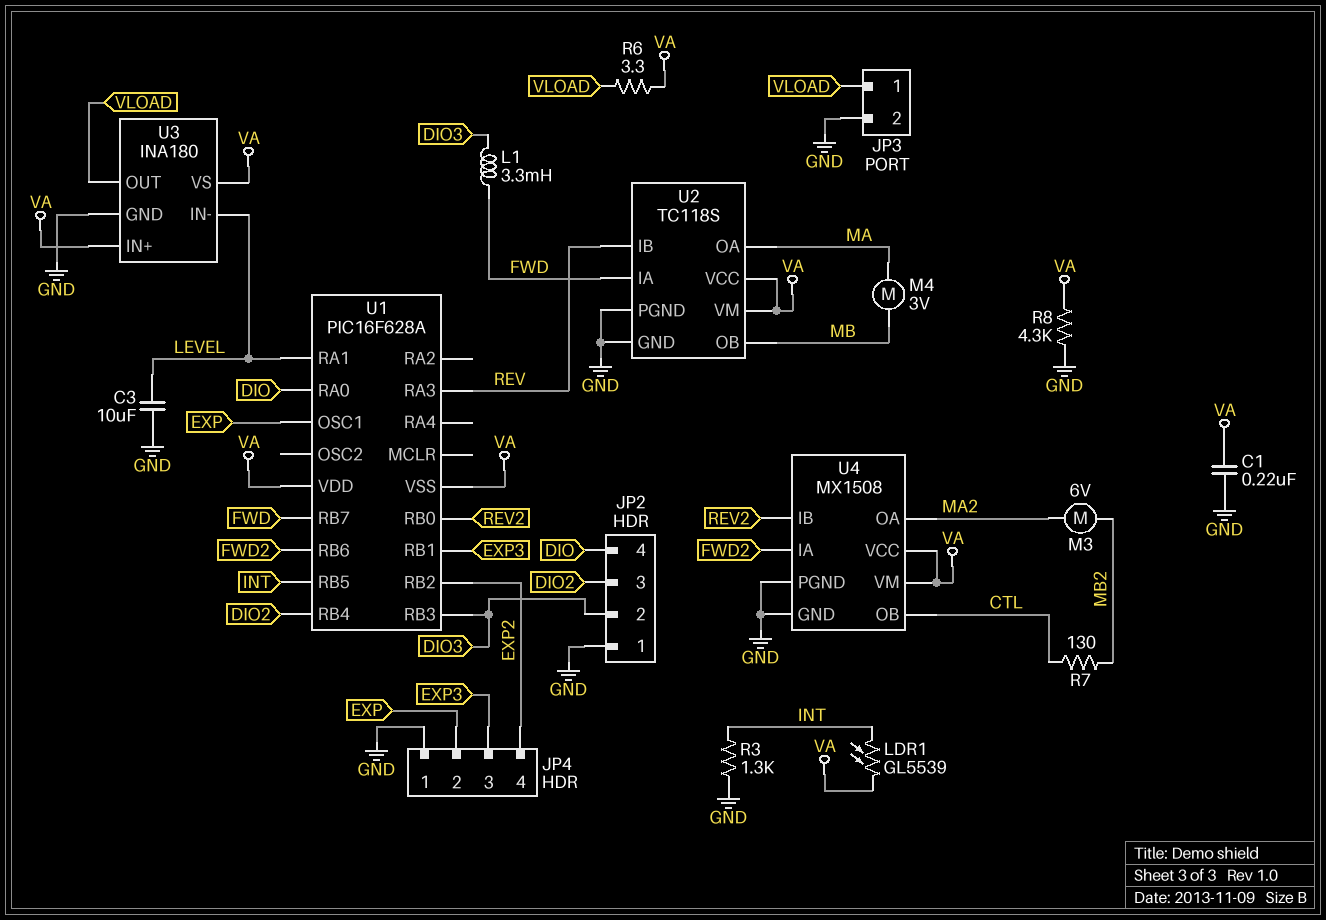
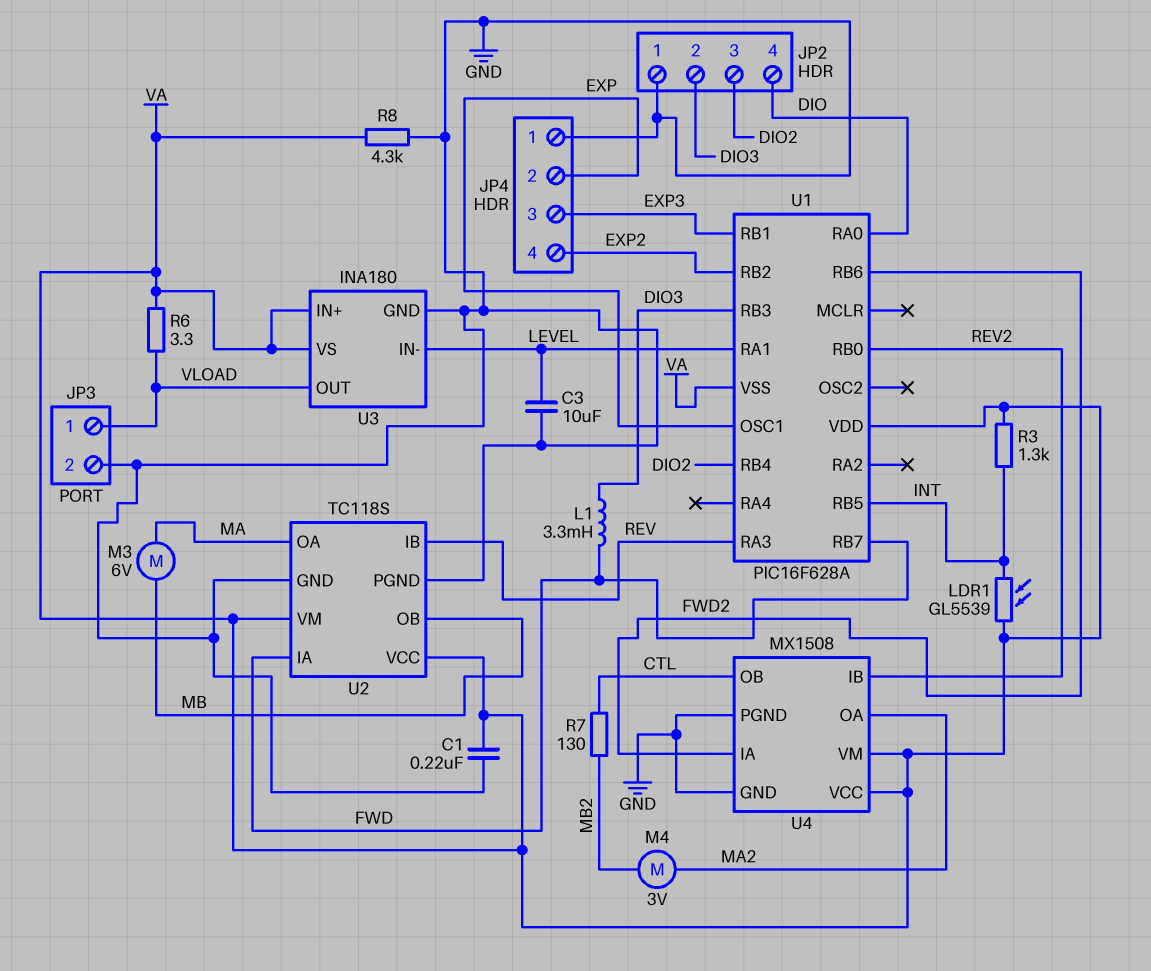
M3: motor 6V (MA2, MB2) -> motor 6V (MA, MB)
M4: motor 3V (MA, MB) -> motor 3V (MA2, MB2)
R3: 1.3k (GND, INT) -> 1.3k (INT, VA)

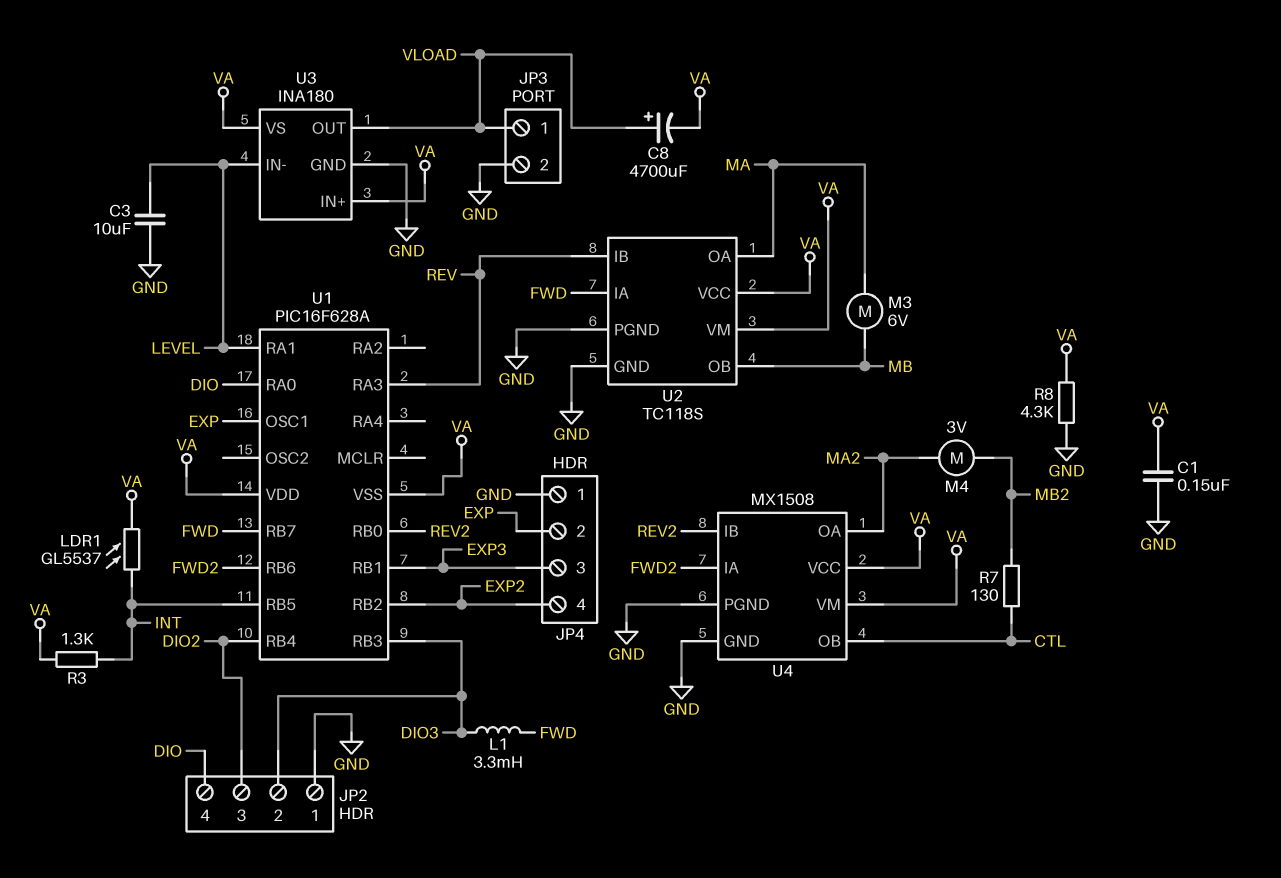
C1: 220nF (GND, VA) -> 150nF (GND, VA)
C8: none -> 4700uF (plus VLOAD, minus VA)
LDR1: GL5539 (INT, VA) -> GL5537 (INT, VA)
R6: 3.3 (VA, VLOAD) -> none

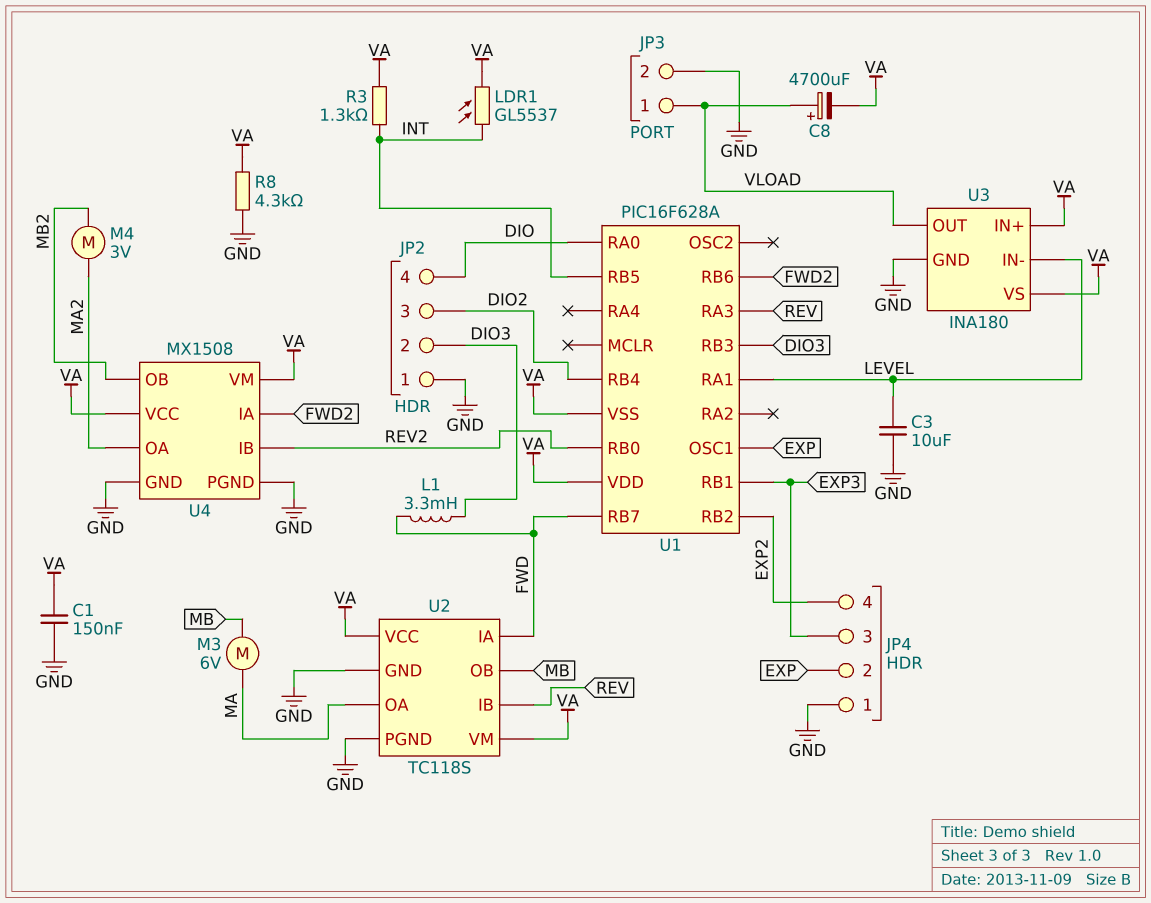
R7: 130 (CTL, MB2) -> none
U4 pin OB: CTL -> MB2

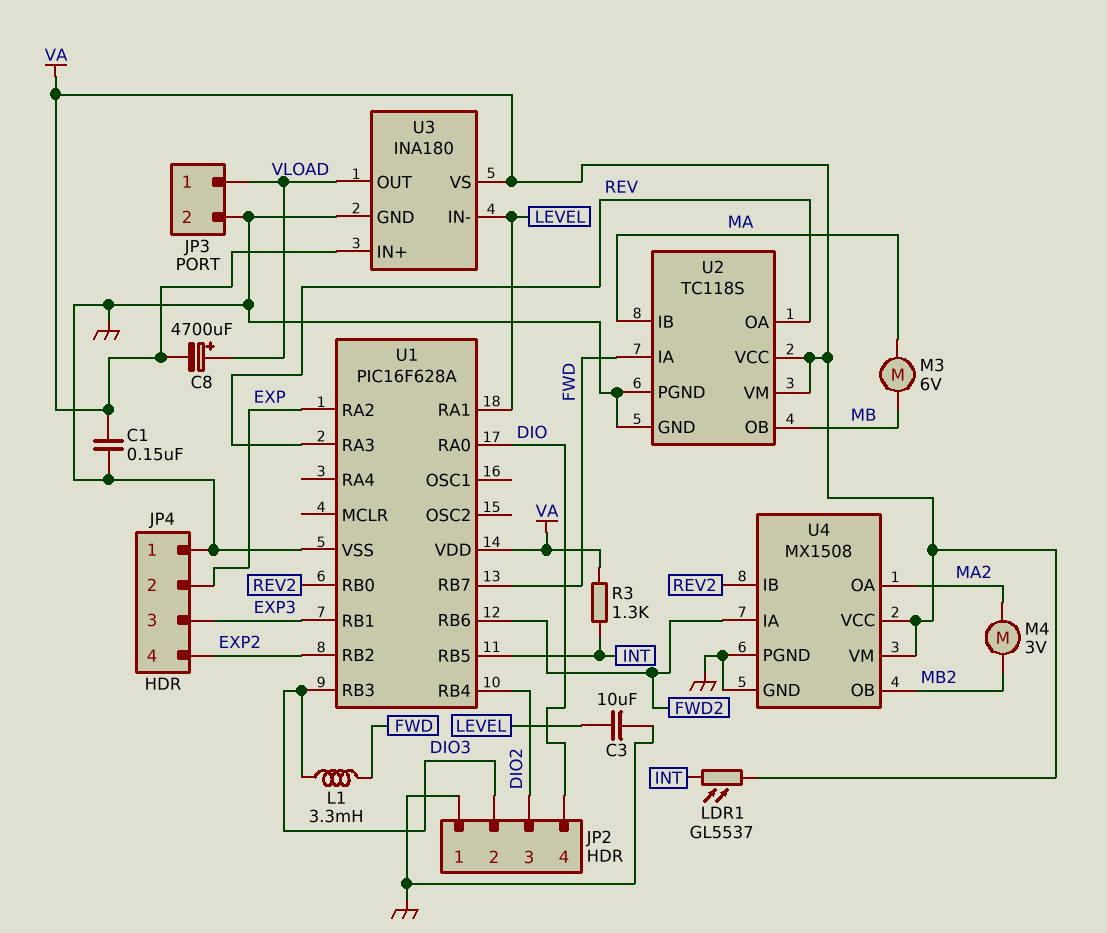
R8: 4.3k (GND, VA) -> none
U1 pin OSC1: EXP -> none
U1 pin RA2: none -> EXP
U1 pin VSS: VA -> GND
U2 pin IB: REV -> MA
U2 pin OA: MA -> REV

